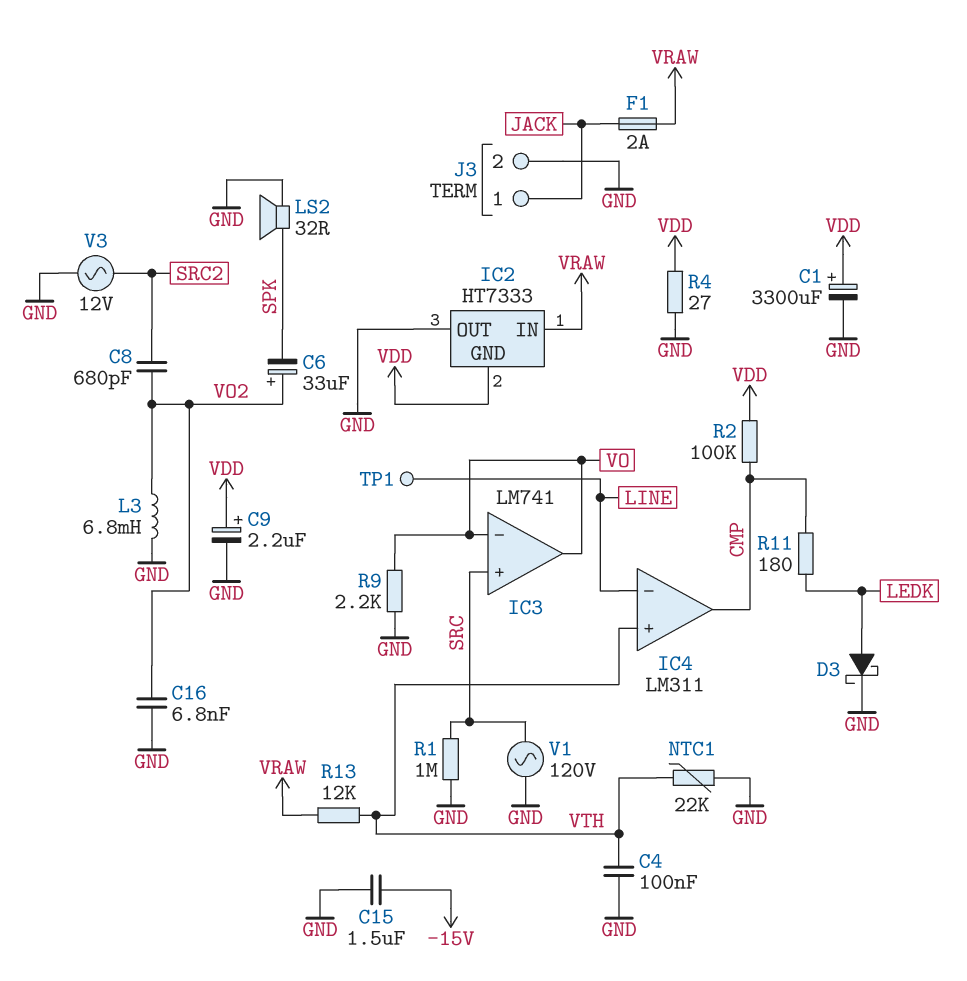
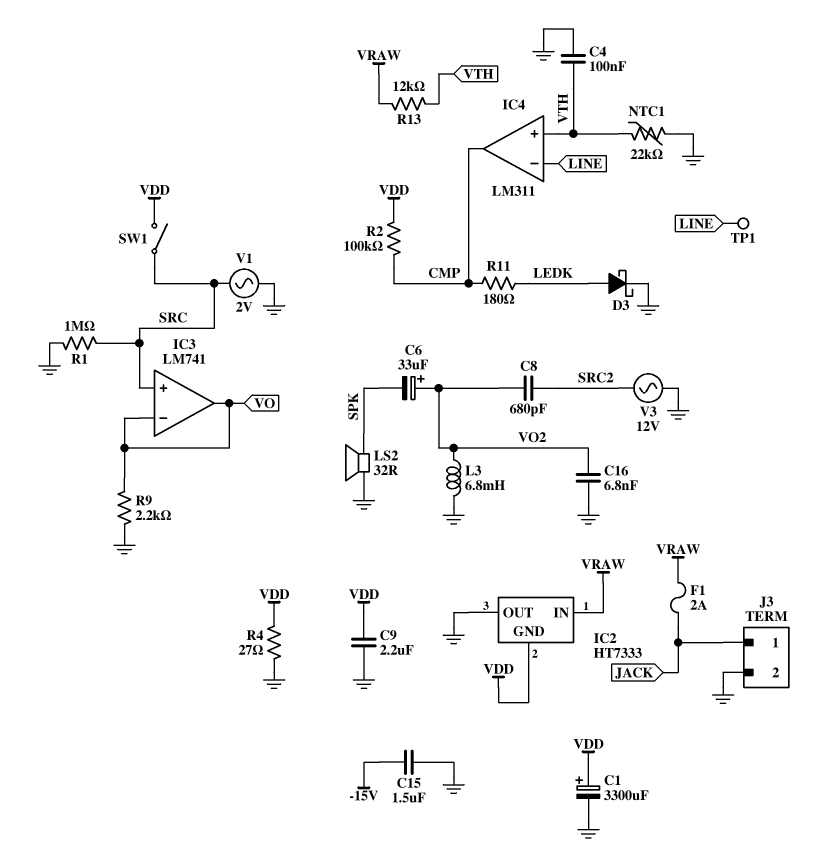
C9: 2.2uF (plus VDD, minus GND) -> 2.2uF (GND, VDD)
SW1: none -> switch (SRC, VDD)
V1: AC 120V (GND, SRC) -> AC 2V (GND, SRC)

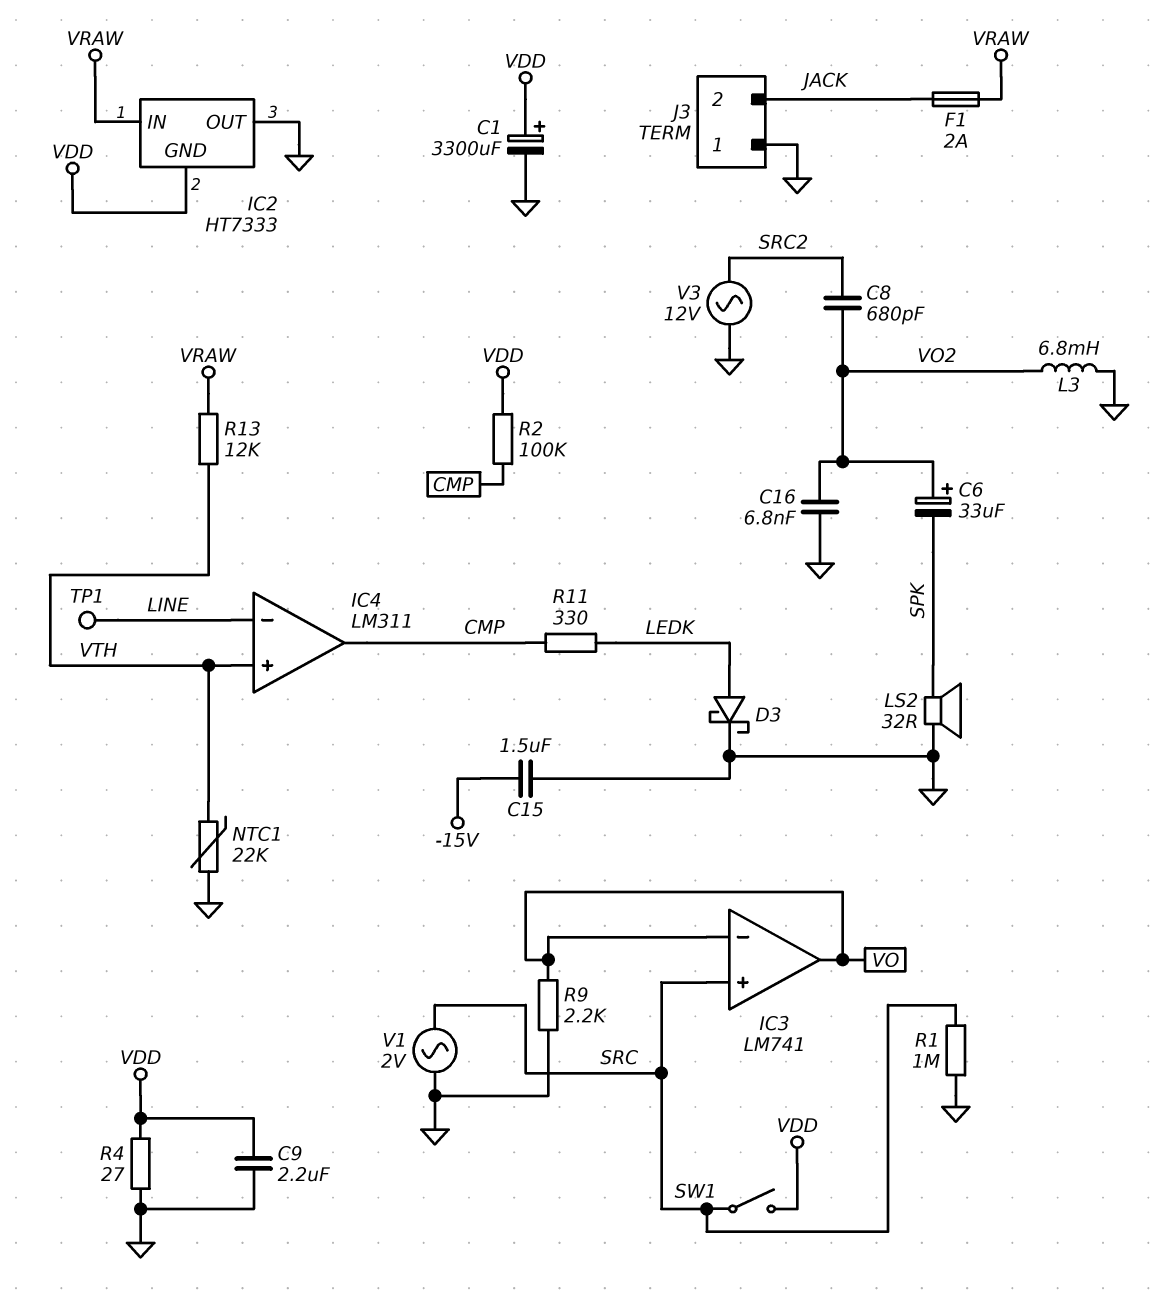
C4: 100nF (GND, VTH) -> none
J3 pin 1: JACK -> GND
J3 pin 2: GND -> JACK
R11: 180 (CMP, LEDK) -> 330 (CMP, LEDK)

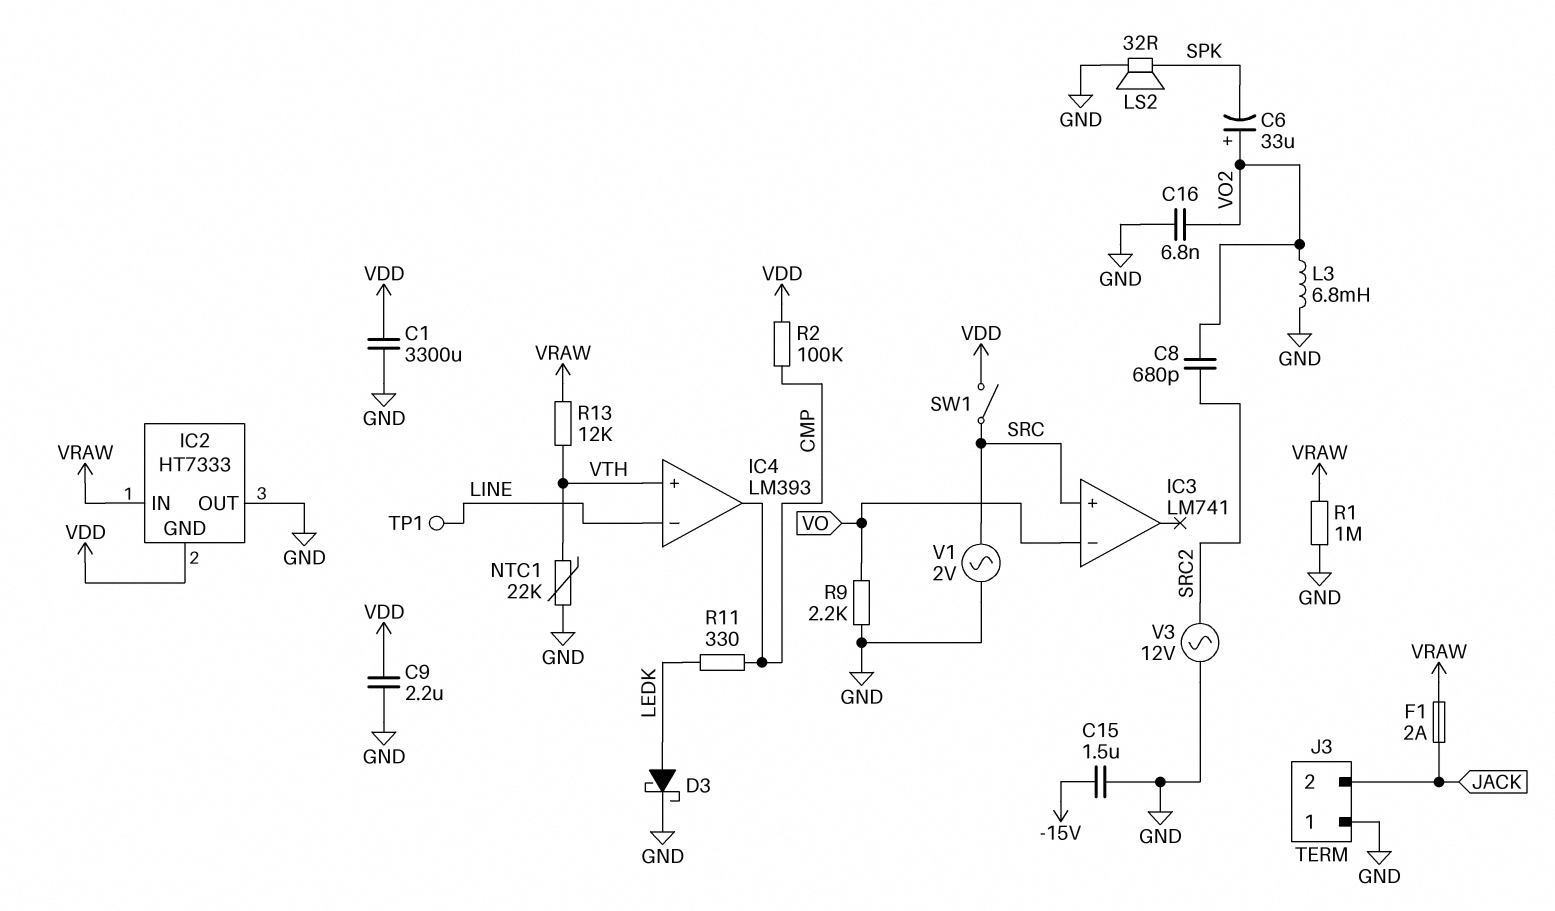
C1: 3300uF (plus VDD, minus GND) -> 3300uF (GND, VDD)
IC3 pin out: VO -> none
IC4: LM311 -> LM393
R1: 1M (GND, SRC) -> 1M (GND, VRAW)
R4: 27 (GND, VDD) -> none

